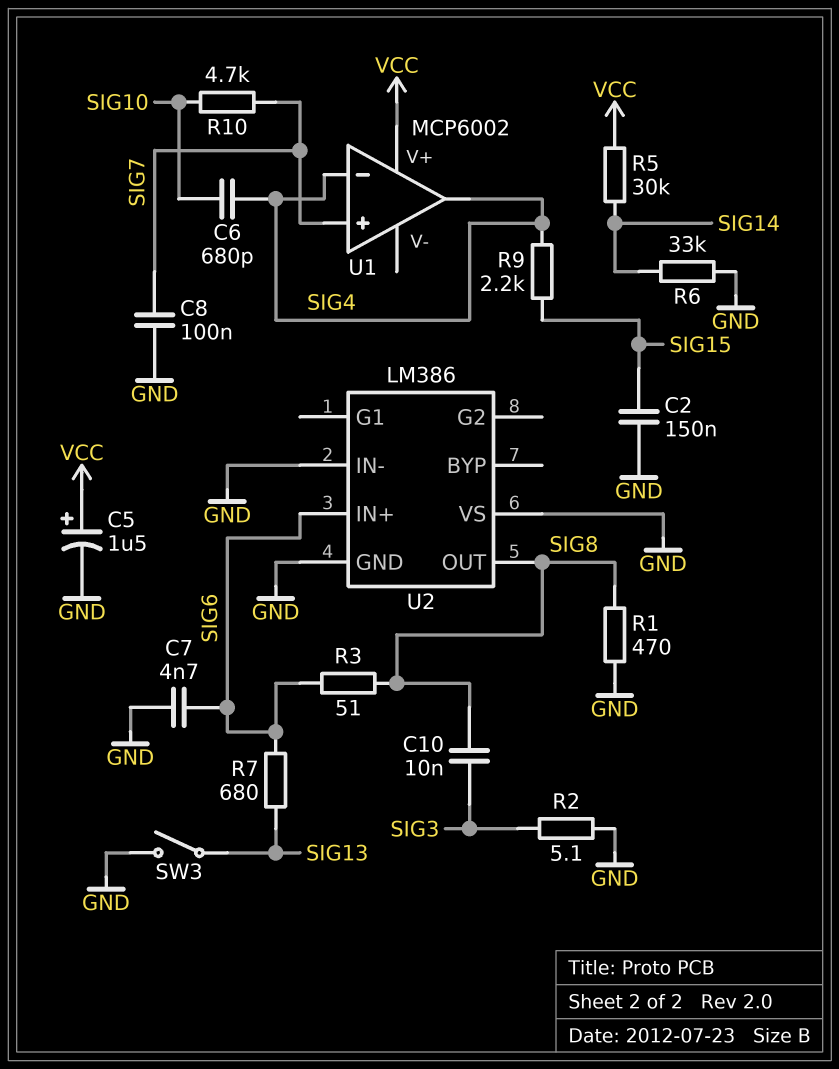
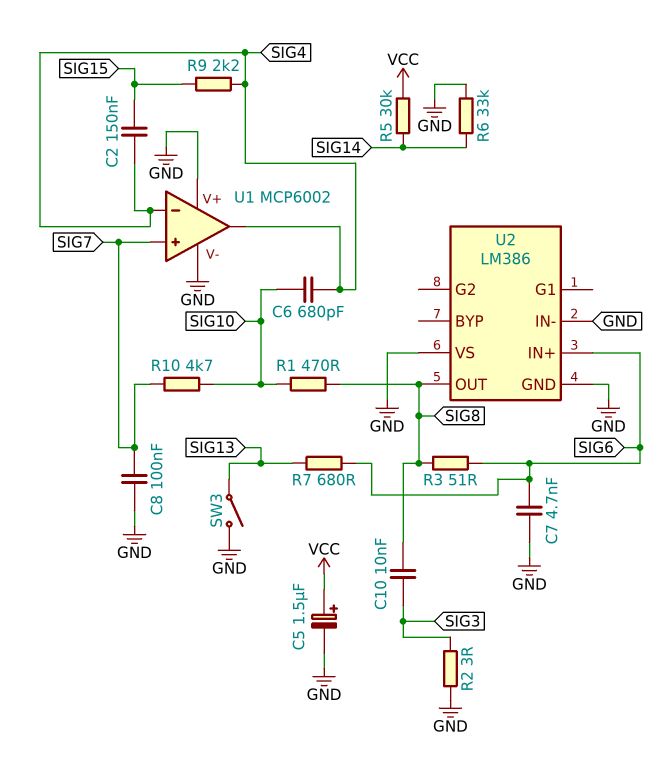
C2: 150nF (GND, SIG15) -> 150nF (SIG4, SIG15)
R1: 470 (GND, SIG8) -> 470 (SIG8, SIG10)
R2: 5.1 (GND, SIG3) -> 3 (GND, SIG3)
U1 pin V+: VCC -> GND
U1 pin V-: none -> GND

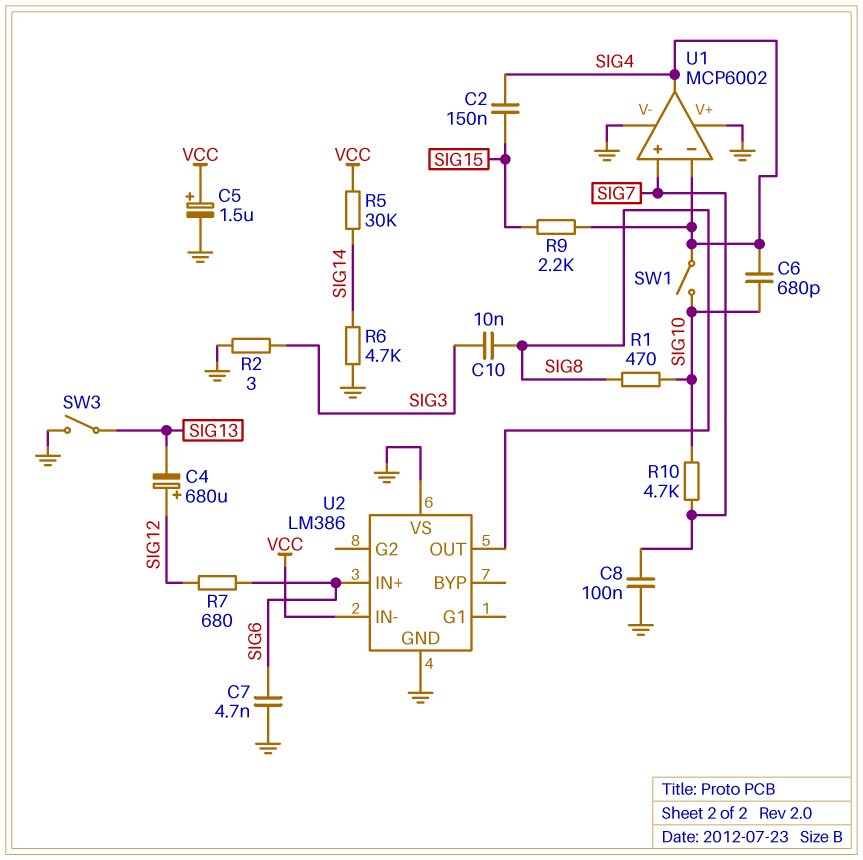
C4: none -> 680uF (plus SIG12, minus SIG13)
R3: 51 (SIG6, SIG8) -> none
R6: 33k (GND, SIG14) -> 4.7k (GND, SIG14)
R7: 680 (SIG6, SIG13) -> 680 (SIG6, SIG12)
SW1: none -> switch (SIG4, SIG10)
U2 pin IN-: GND -> VCC

